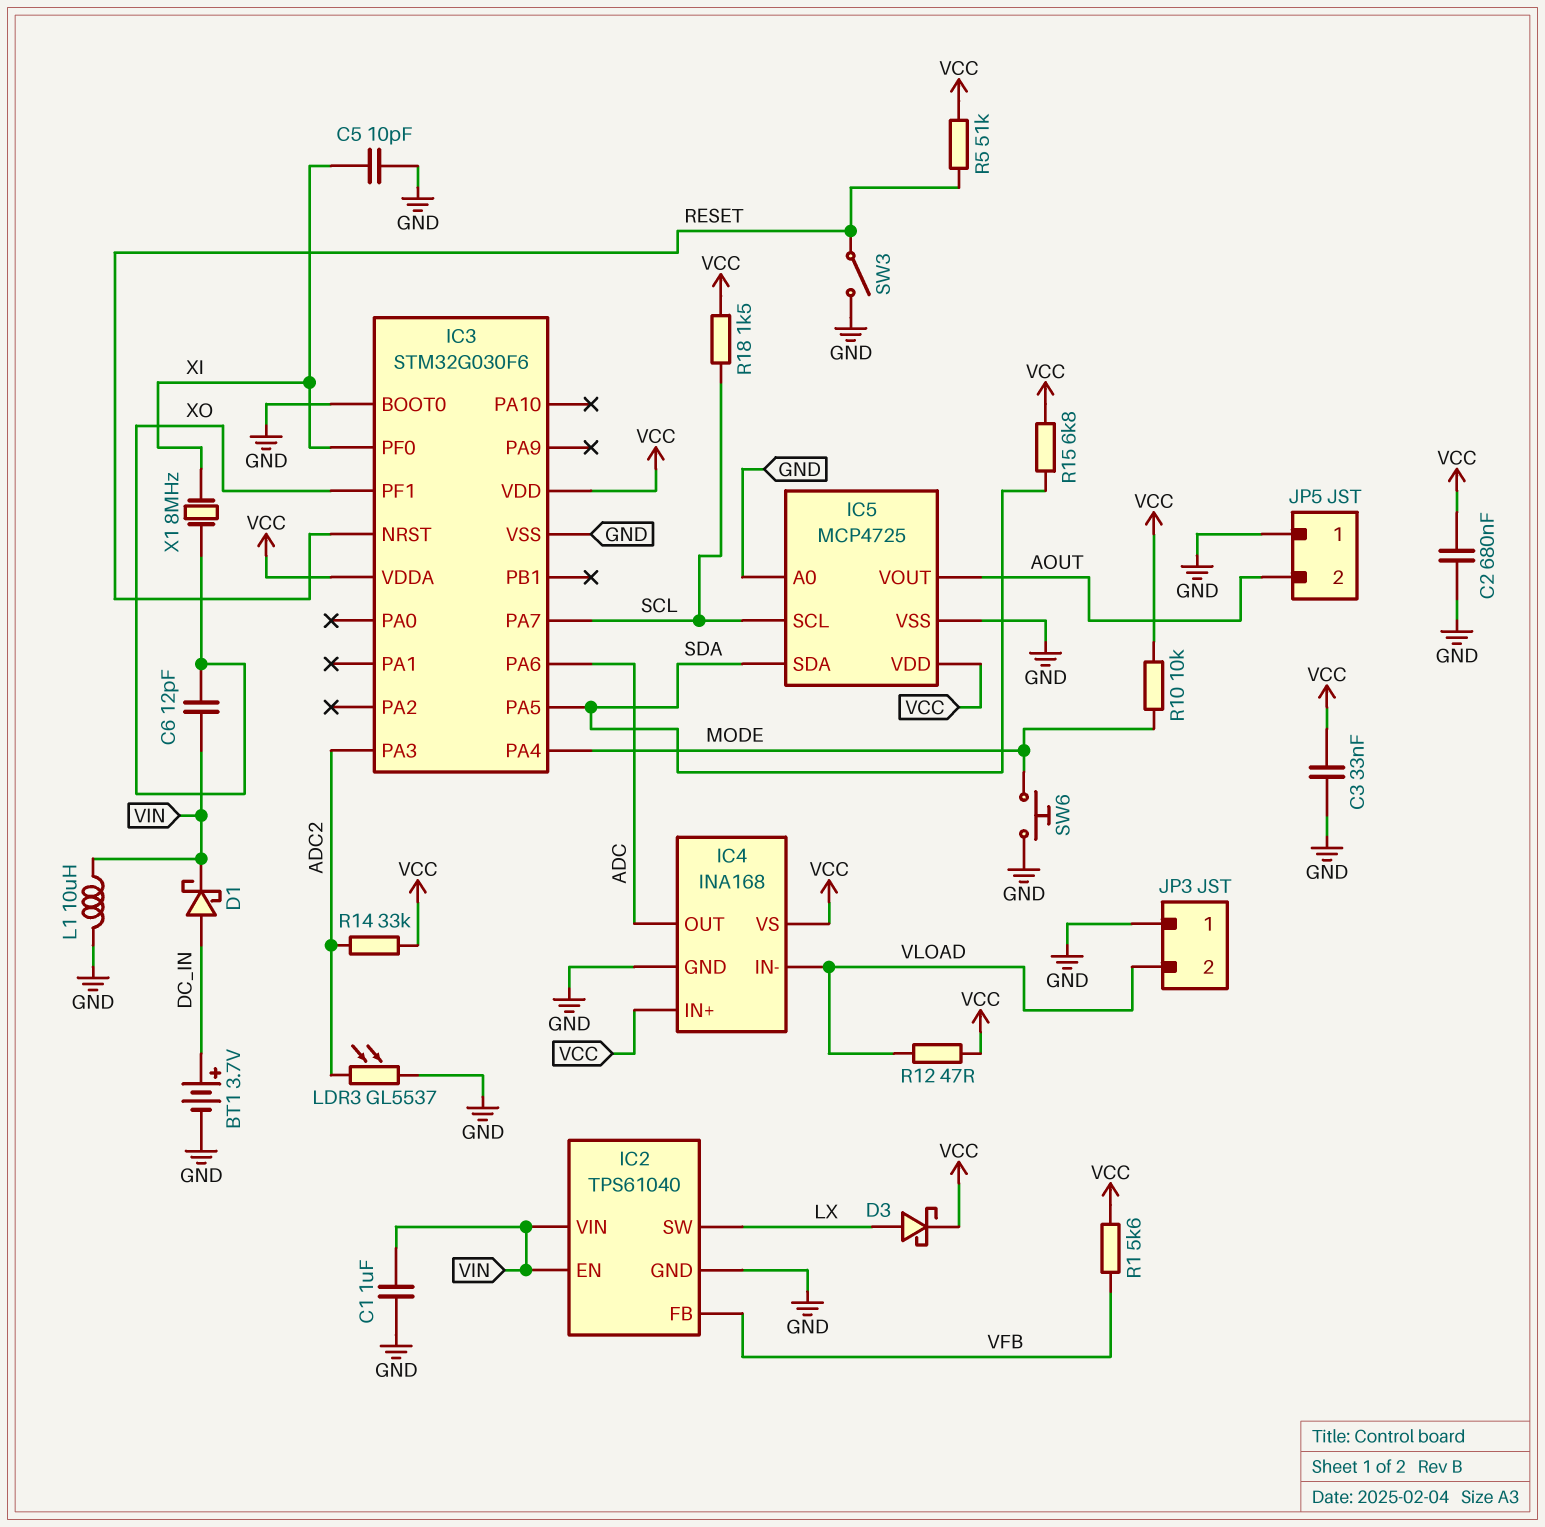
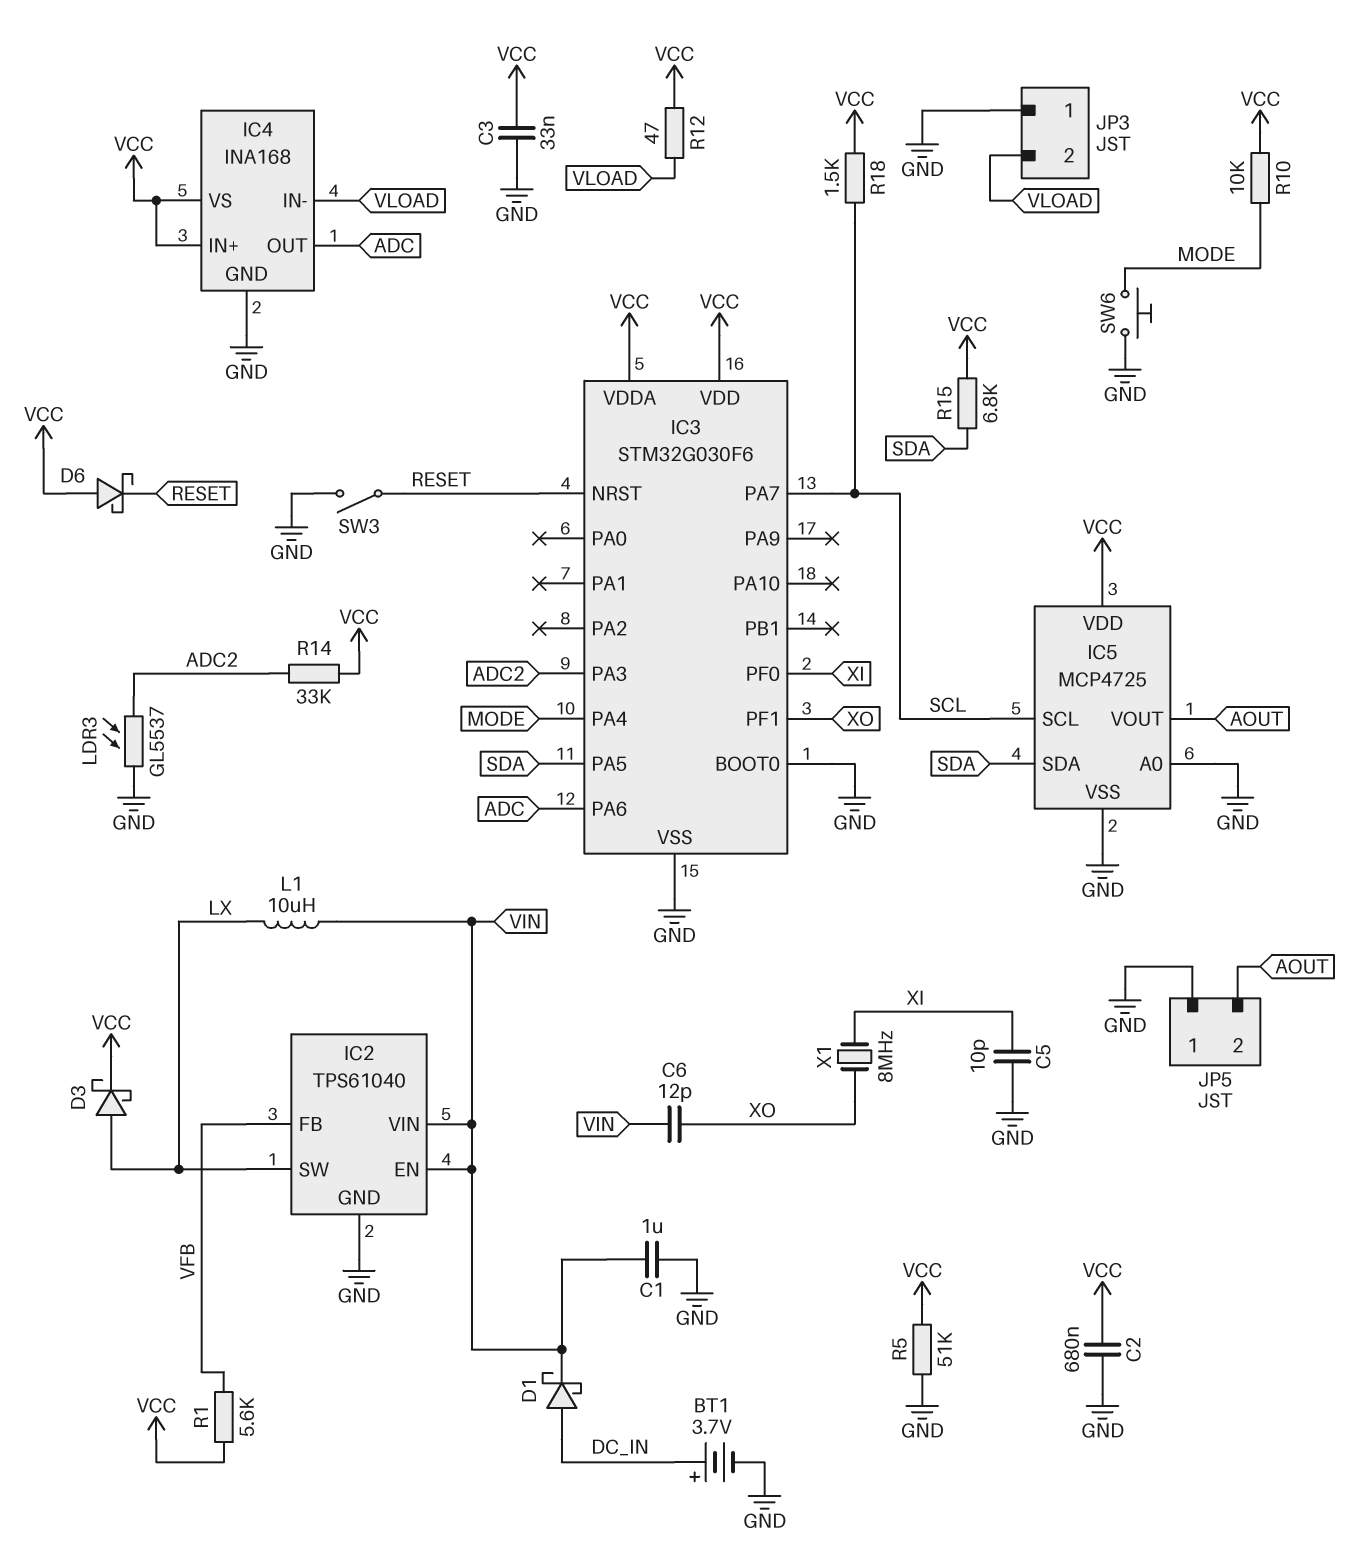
D6: none -> schottky (A VCC, K RESET)
L1: 10uH (GND, VIN) -> 10uH (LX, VIN)
R5: 51k (RESET, VCC) -> 51k (GND, VCC)

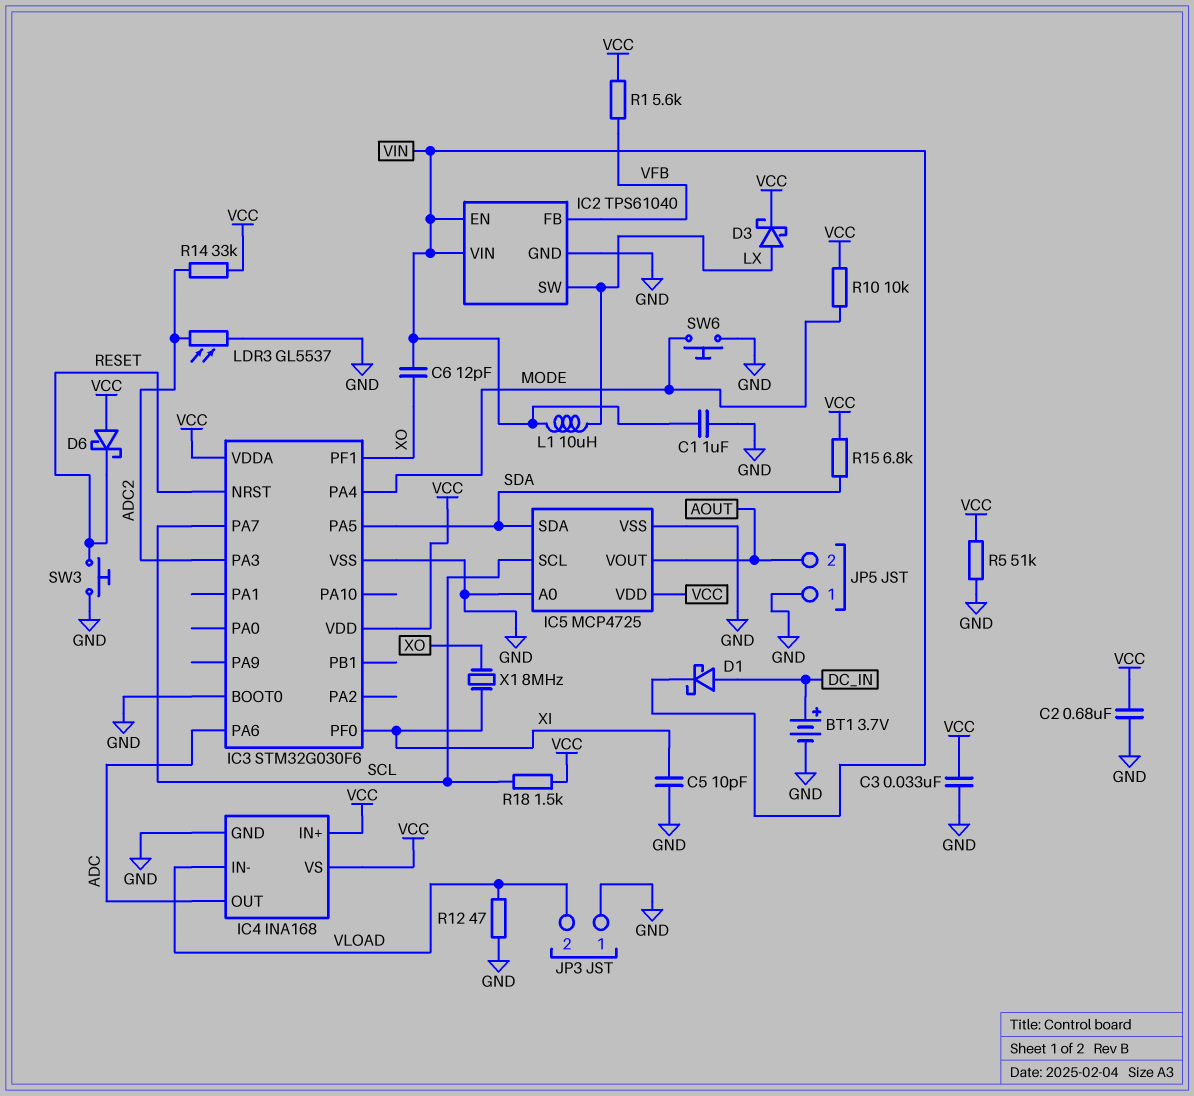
R12: 47 (VCC, VLOAD) -> 47 (GND, VLOAD)
SW3: switch (GND, RESET) -> button (GND, RESET)

